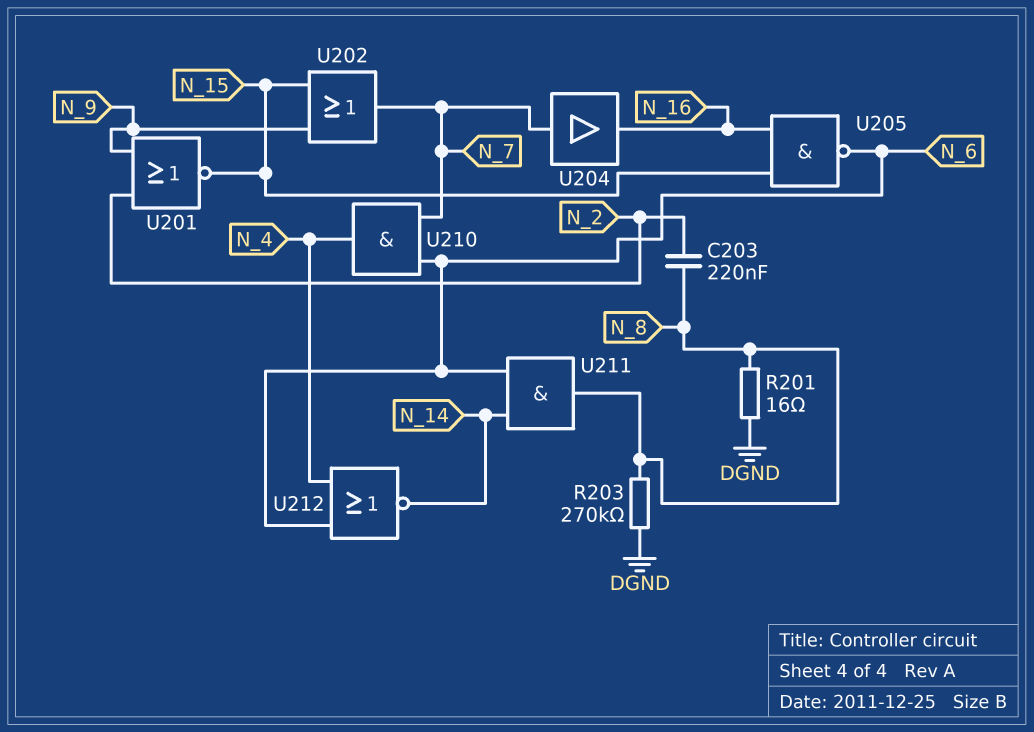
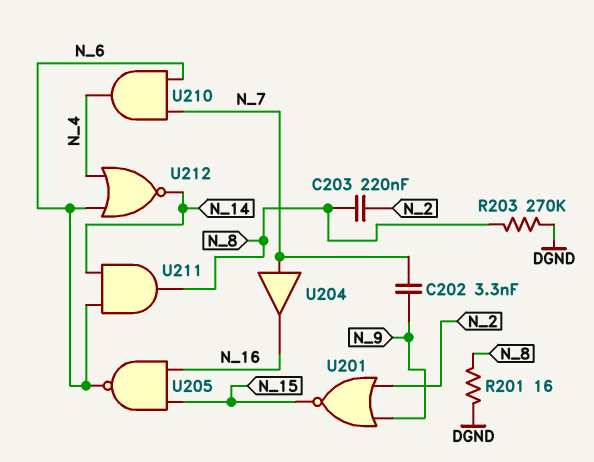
C202: none -> 3.3nF (N_7, N_9)
U202: OR (in N_9, in N_15, out N_7) -> none

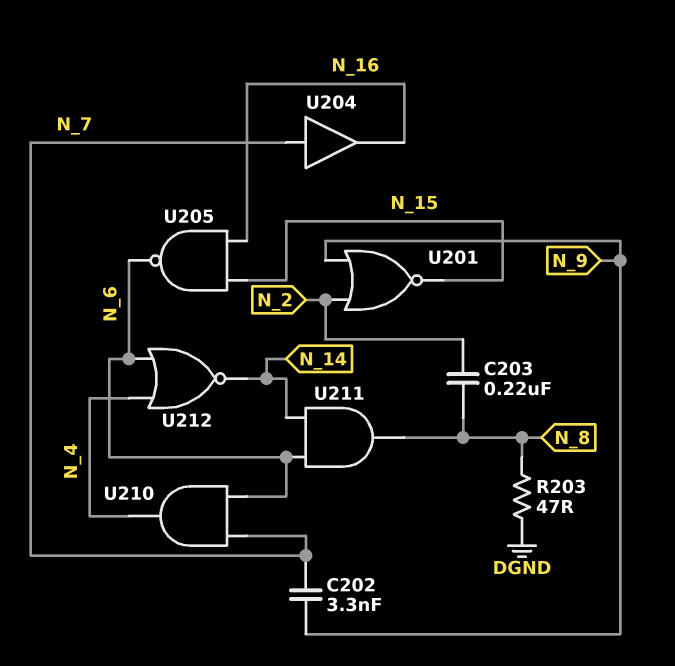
R201: 16 (DGND, N_8) -> none
R203: 270k (DGND, N_8) -> 47 (DGND, N_8)

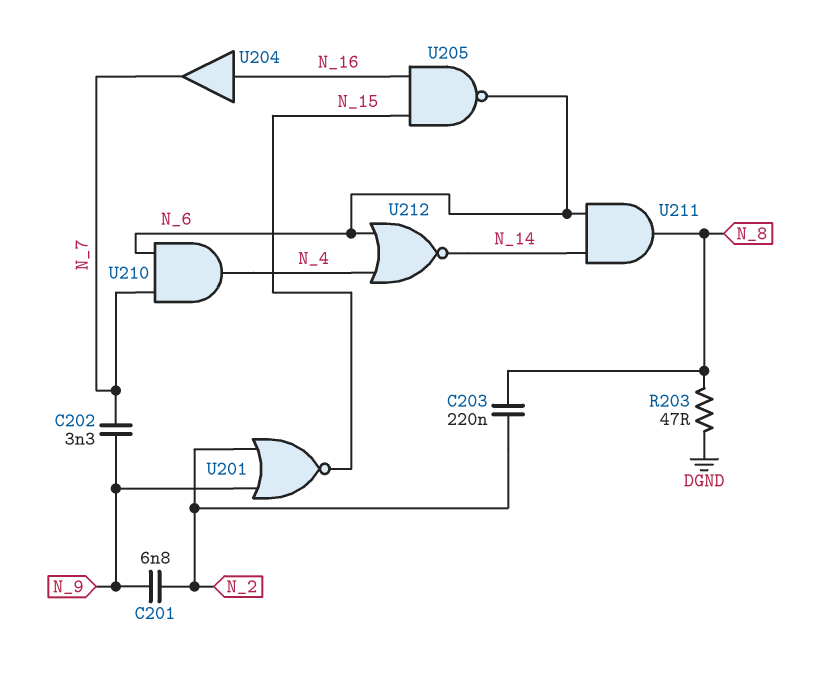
C201: none -> 6.8nF (N_2, N_9)
U204: buffer (in N_7, out N_16) -> buffer (in N_16, out N_7)

